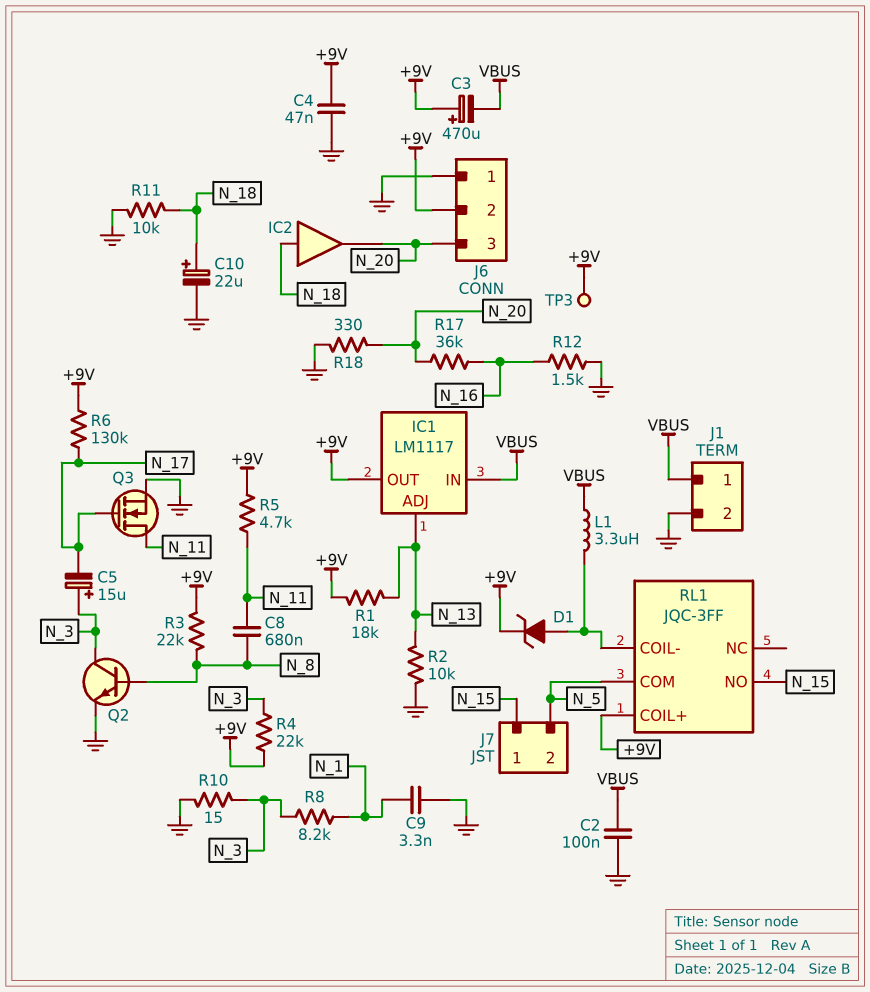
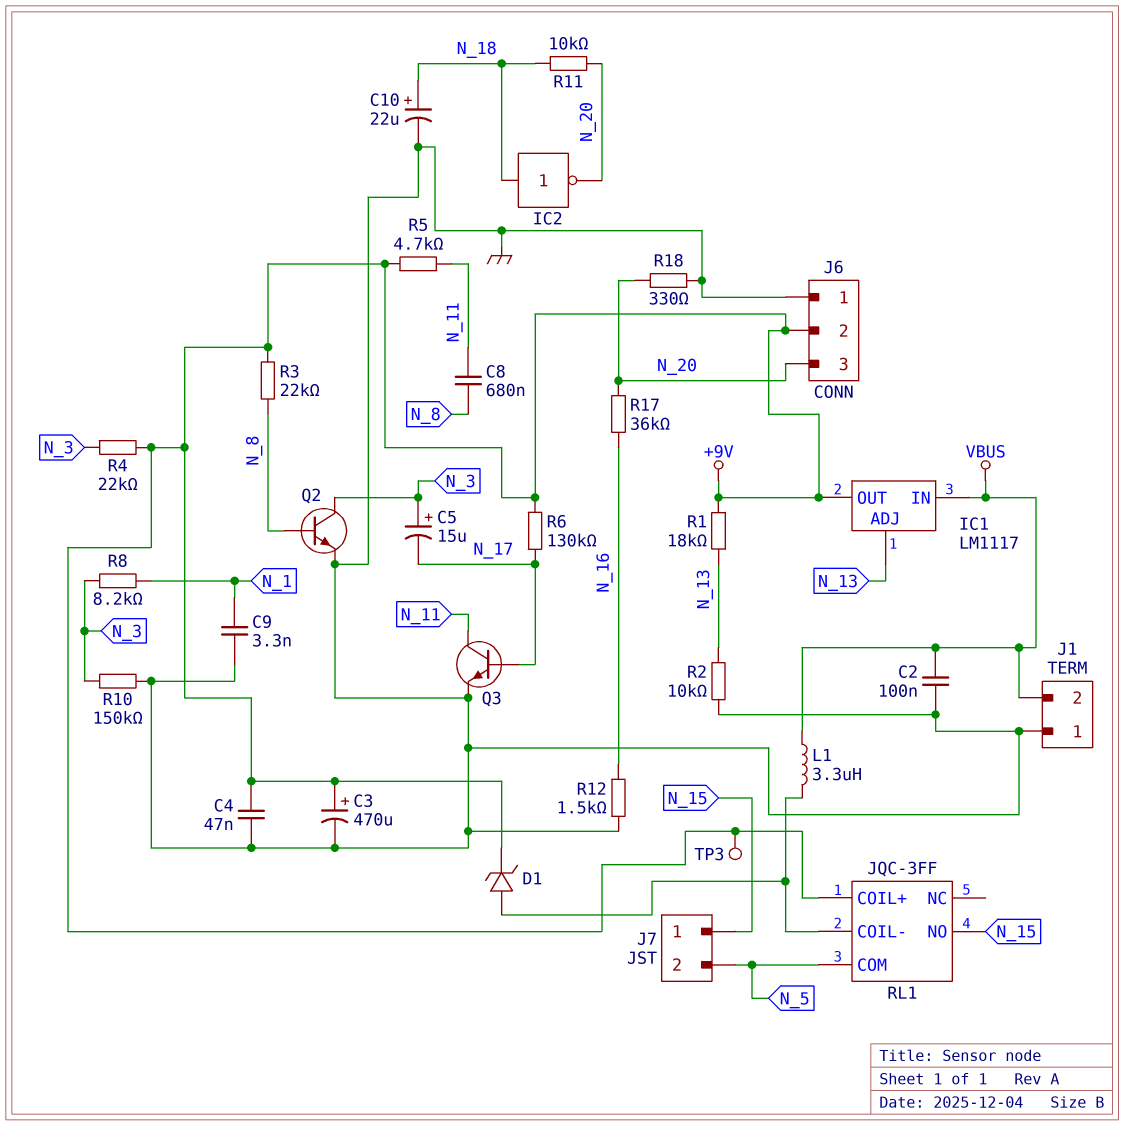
C3: 470uF (plus +9V, minus VBUS) -> 470uF (plus +9V, minus GND)
IC2: buffer (in N_18, out N_20) -> NOT (in N_18, out N_20)
J1 pin 1: VBUS -> GND
J1 pin 2: GND -> VBUS
Q3: NMOS (G N_17, D N_11, S GND) -> NPN (B N_17, C N_11, E GND)
R10: 15 (GND, N_3) -> 150k (GND, N_3)
R11: 10k (GND, N_18) -> 10k (N_18, N_20)

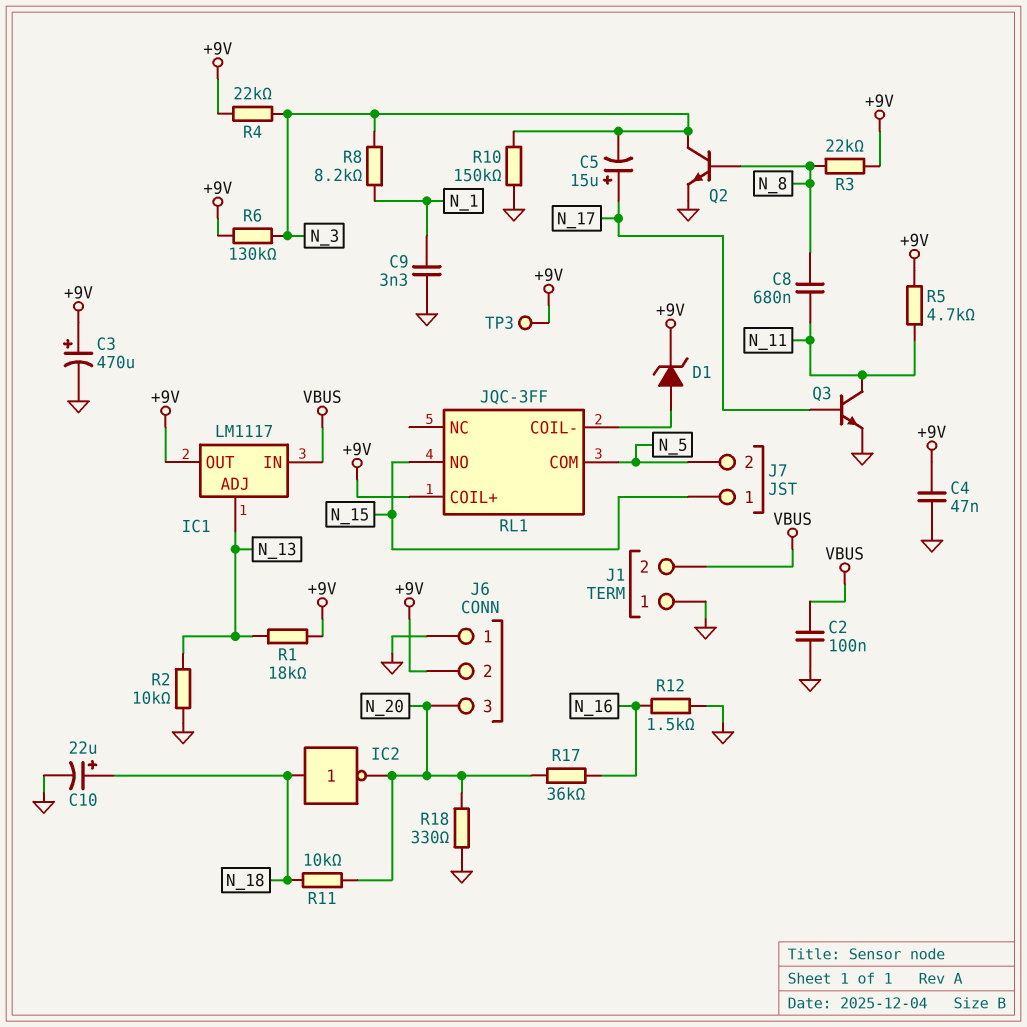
C5: 15uF (plus N_3, minus N_17) -> 15uF (plus N_17, minus N_3)
L1: 3.3uH (RL1/COIL-, VBUS) -> none
R6: 130k (+9V, N_17) -> 130k (+9V, N_3)

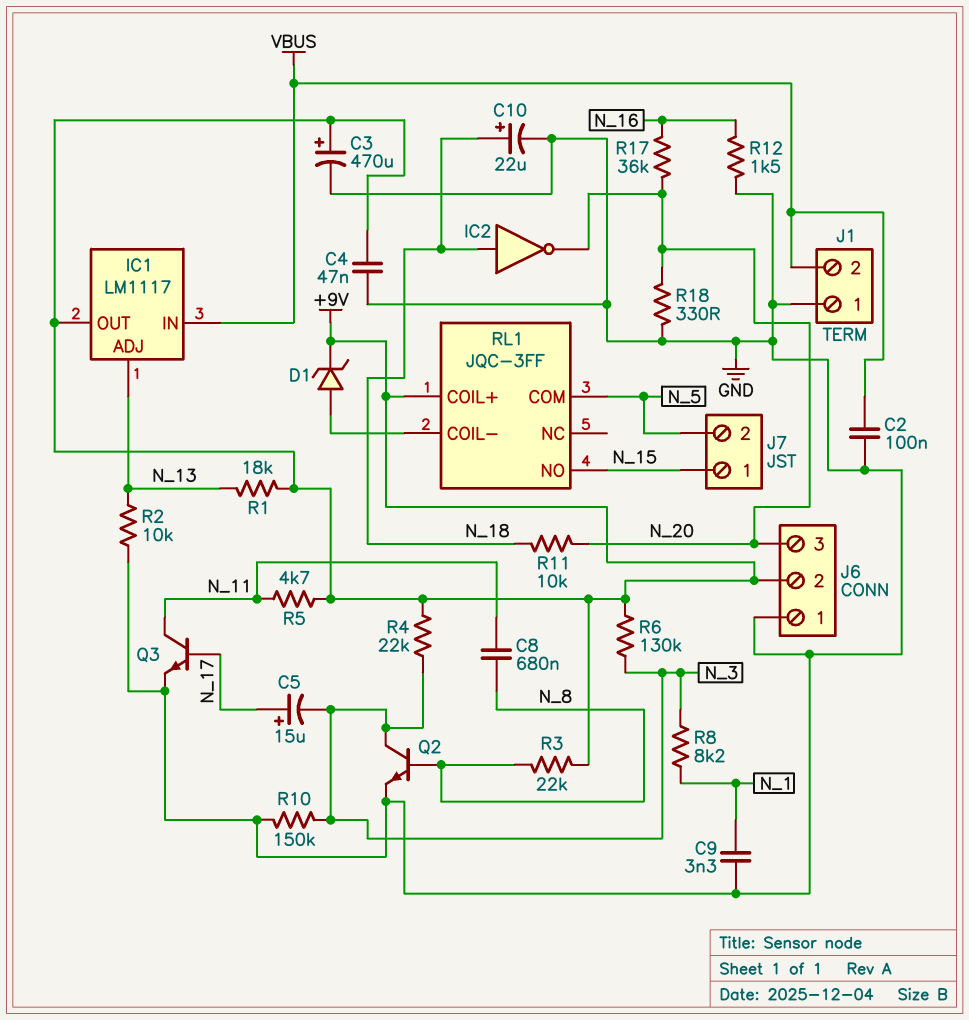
TP3: test point (+9V) -> none

